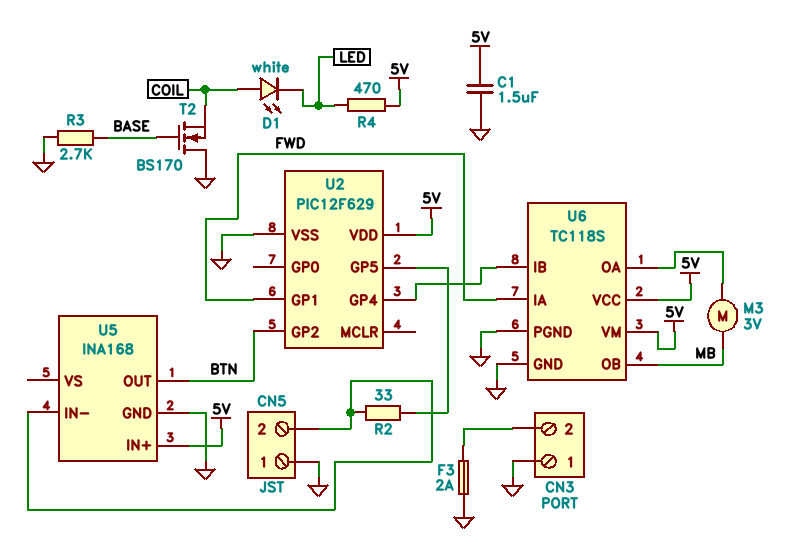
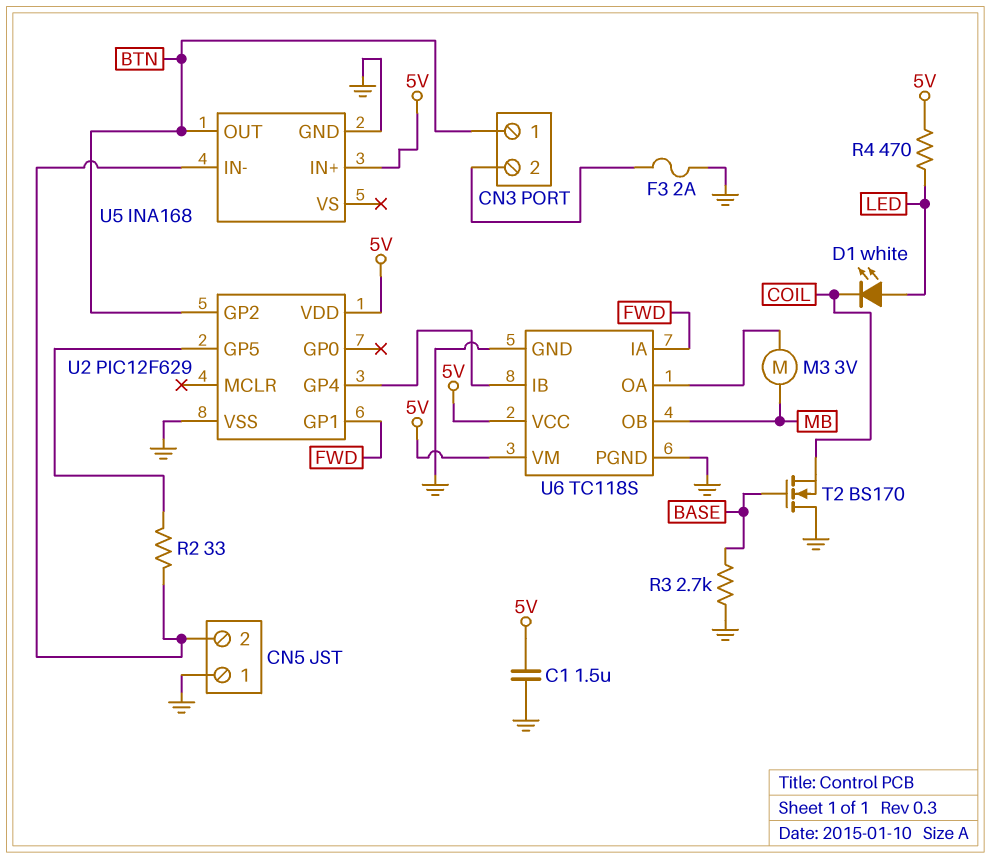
CN3 pin 1: GND -> BTN
D1: LED white (A COIL, K LED) -> LED white (A LED, K COIL)

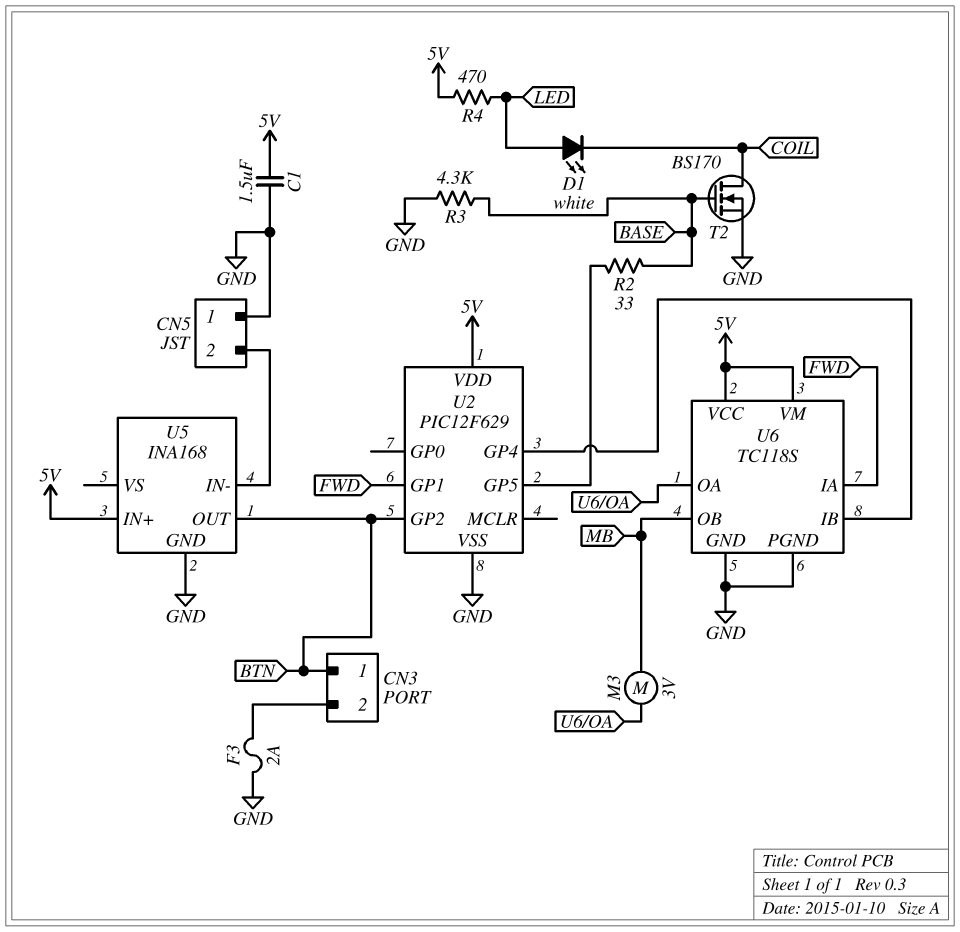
R2: 33 (CN5/2, U2/GP5) -> 33 (BASE, U2/GP5)
R3: 2.7k (BASE, GND) -> 4.3k (BASE, GND)
T2: NMOS BS170 (G BASE, D GND, S COIL) -> NMOS BS170 (G BASE, D COIL, S GND)

